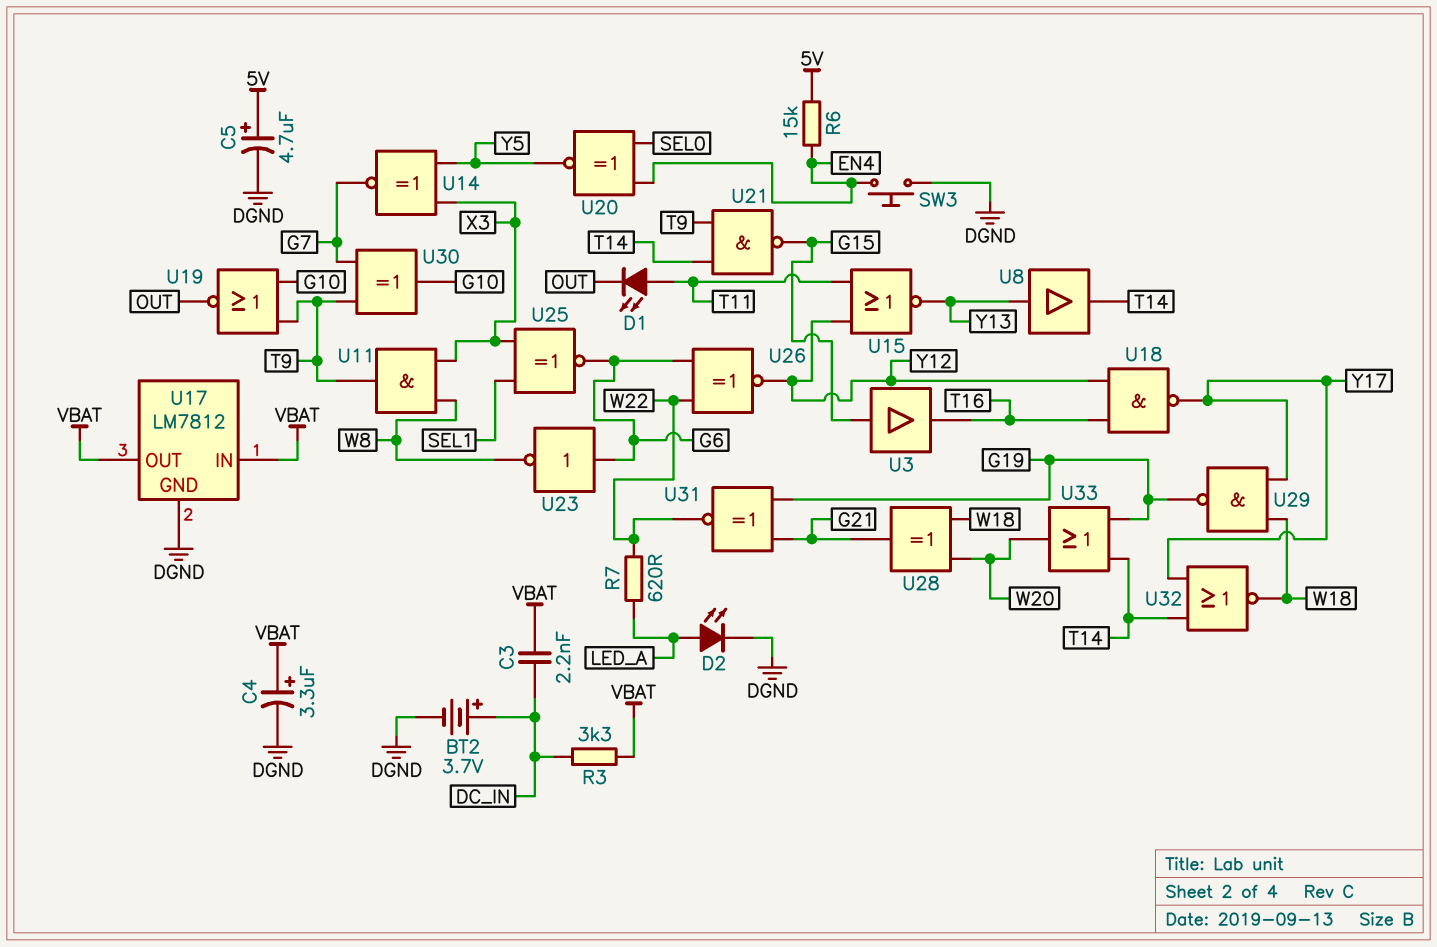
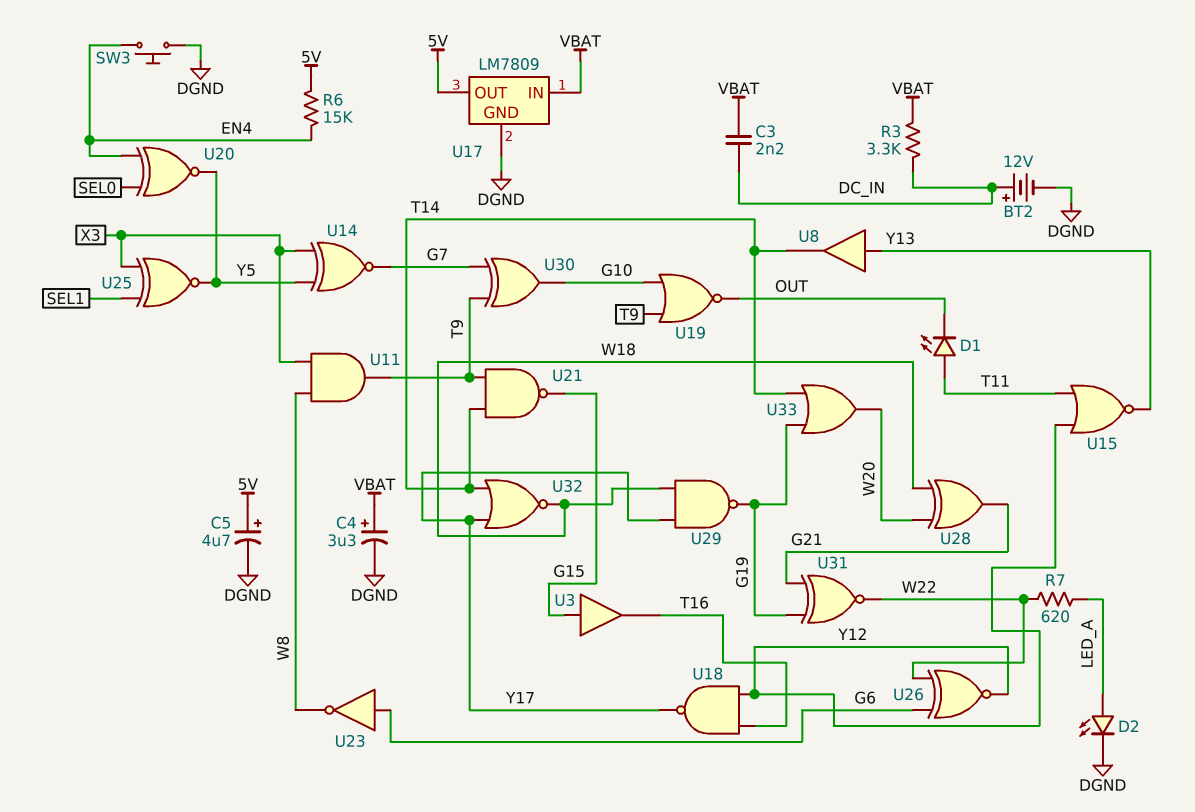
BT2: 3.7V (plus DC_IN, minus DGND) -> 12V (plus DC_IN, minus DGND)
U17: LM7812 -> LM7809
U17 pin OUT: VBAT -> 5V
U25: XNOR (in SEL1, in X3, out G6) -> XNOR (in SEL1, in X3, out Y5)

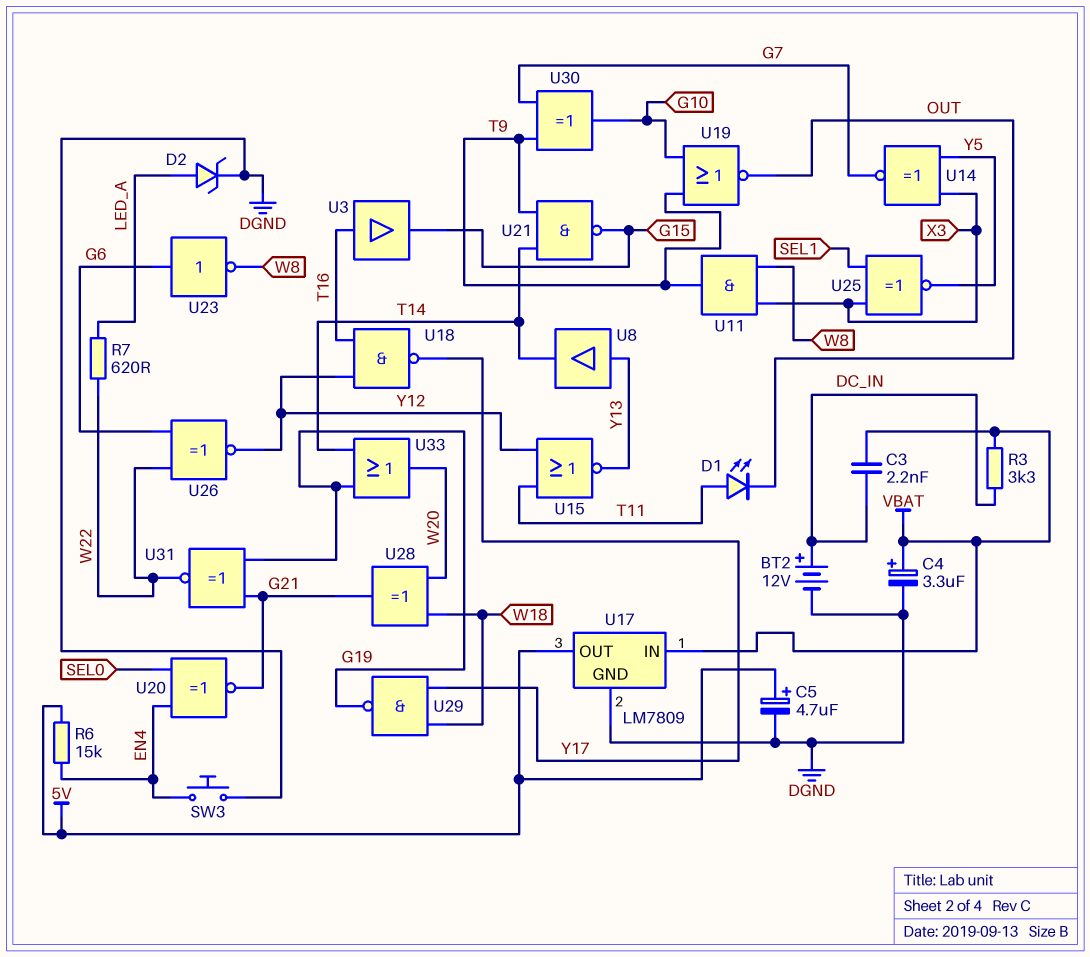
D2: LED (A LED_A, K DGND) -> zener (A LED_A, K DGND)
U3: buffer (in G15, out T16) -> buffer (in T16, out G15)
U20: XNOR (in EN4, in SEL0, out Y5) -> XNOR (in EN4, in SEL0, out G21)
U32: NOR (in T14, in Y17, out W18) -> none

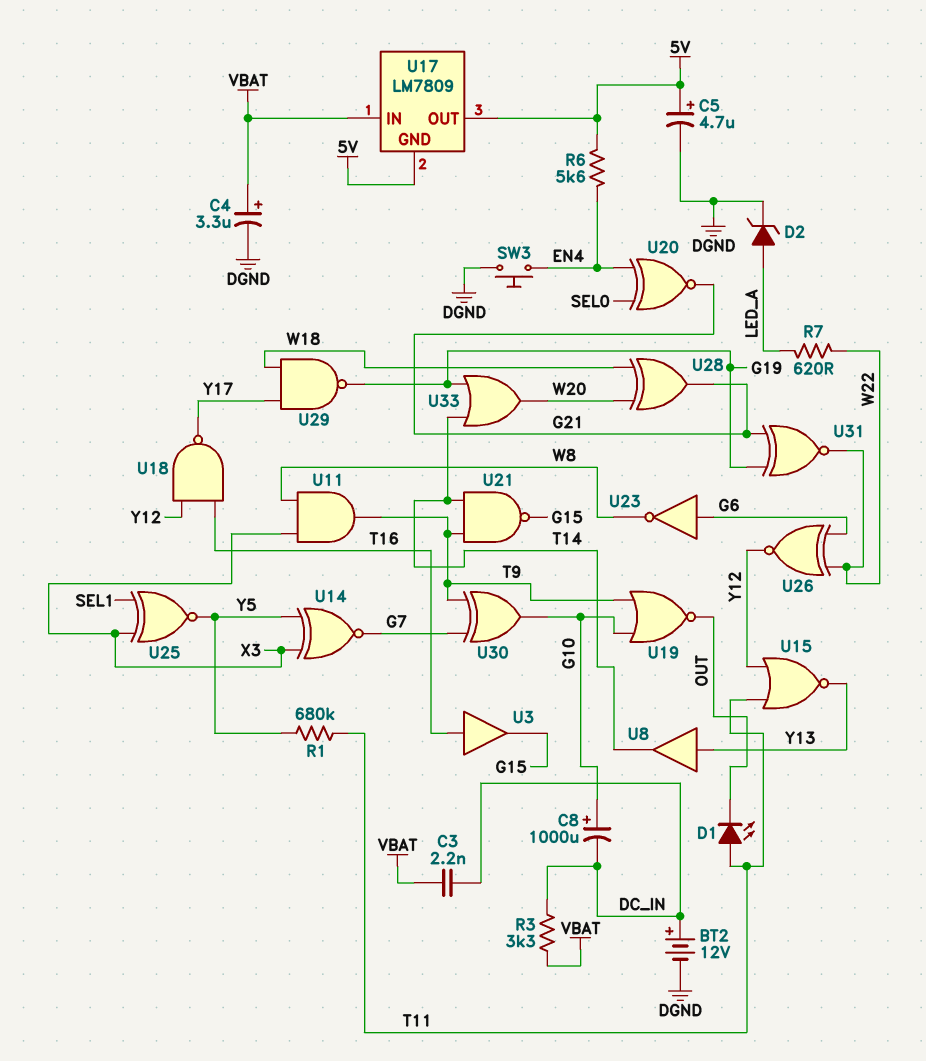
C8: none -> 1000uF (plus G10, minus DC_IN)
R1: none -> 680k (T11, Y5)
R6: 15k (5V, EN4) -> 5.6k (5V, EN4)
U17 pin GND: DGND -> 5V

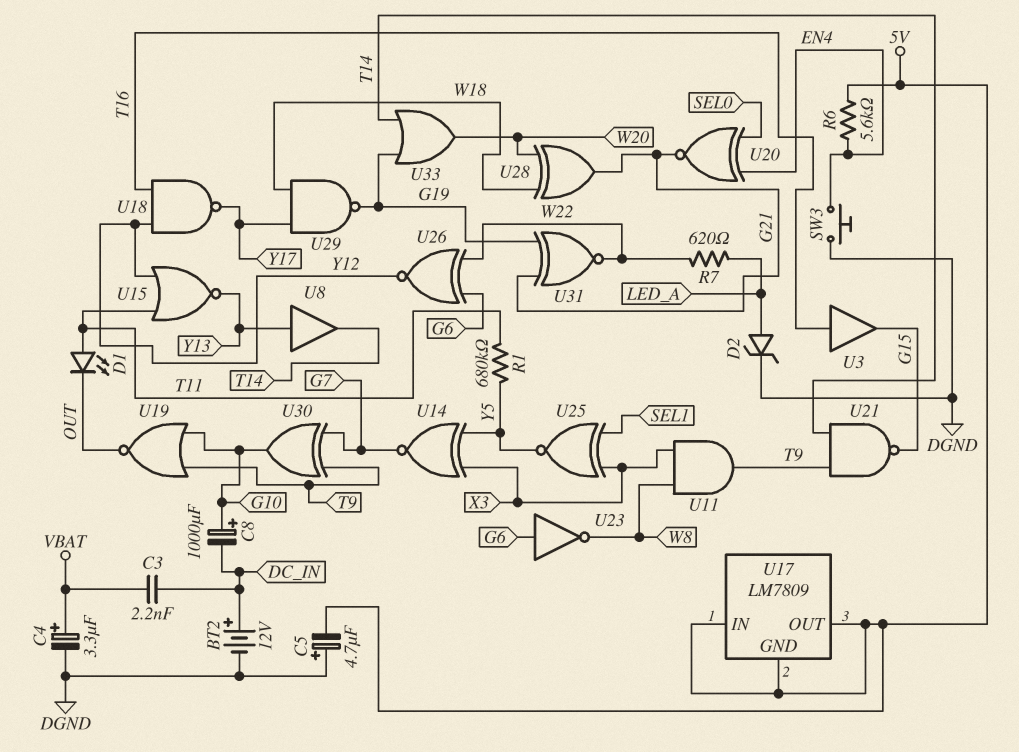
C5: 4.7uF (plus 5V, minus DGND) -> 4.7uF (plus DGND, minus 5V)
R3: 3.3k (DC_IN, VBAT) -> none
U17 pin IN: VBAT -> 5V

